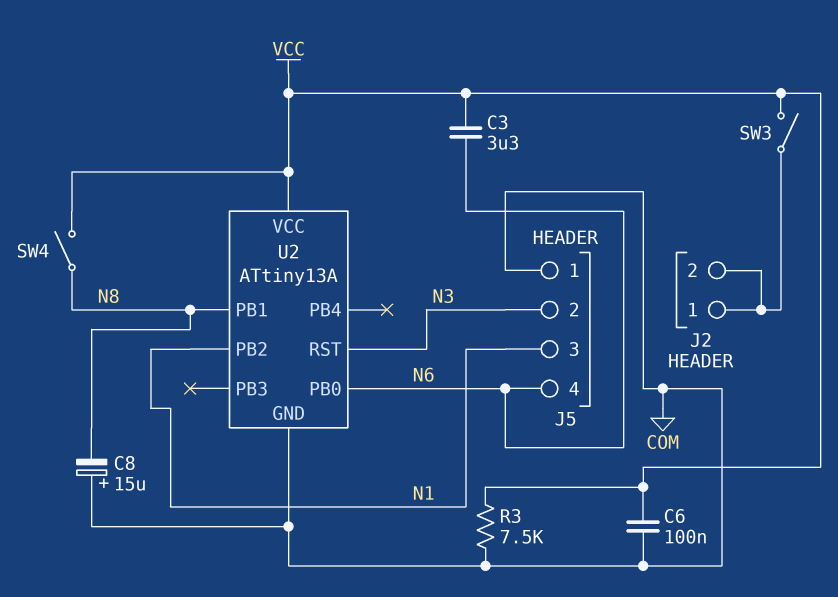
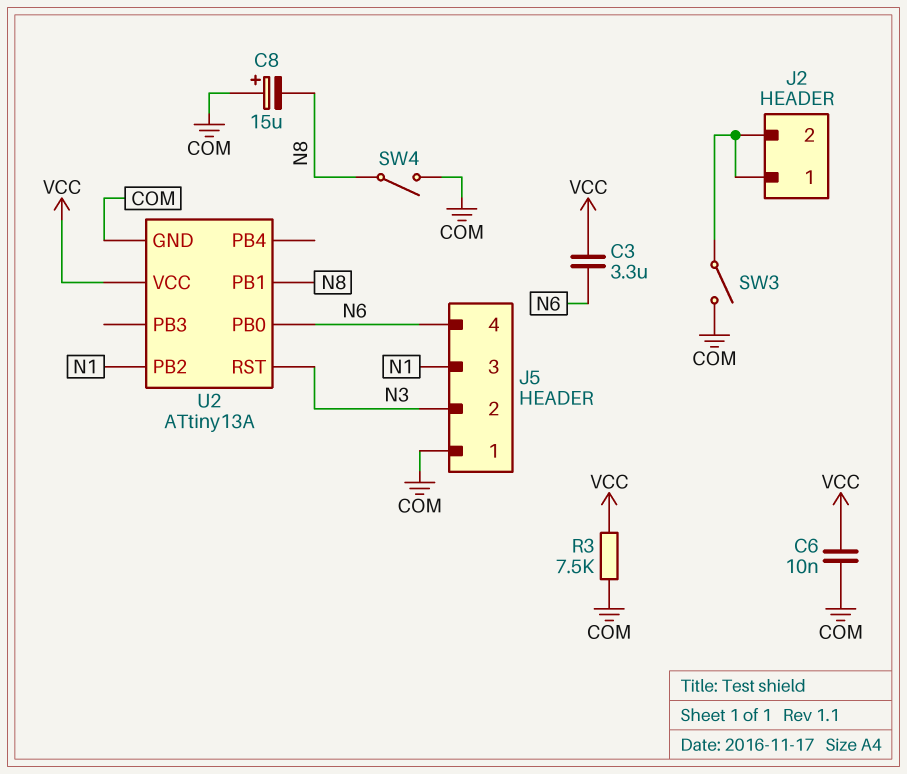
C6: 100nF (COM, VCC) -> 10nF (COM, VCC)
SW3: switch (J2/1, VCC) -> switch (COM, J2/1)
SW4: switch (N8, VCC) -> switch (COM, N8)

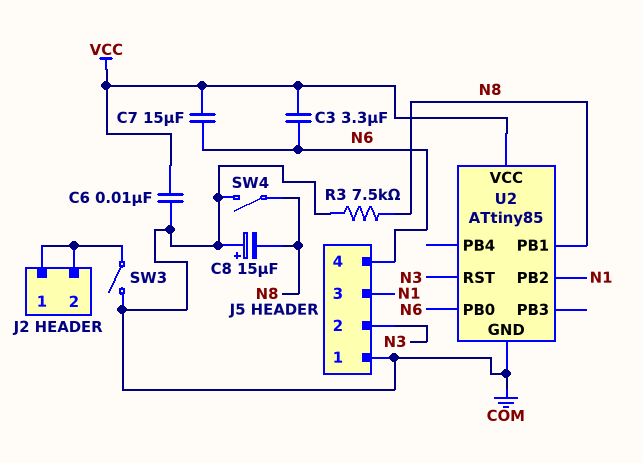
C7: none -> 15uF (N6, VCC)
R3: 7.5k (COM, VCC) -> 7.5k (COM, N8)
U2: ATtiny13A -> ATtiny85

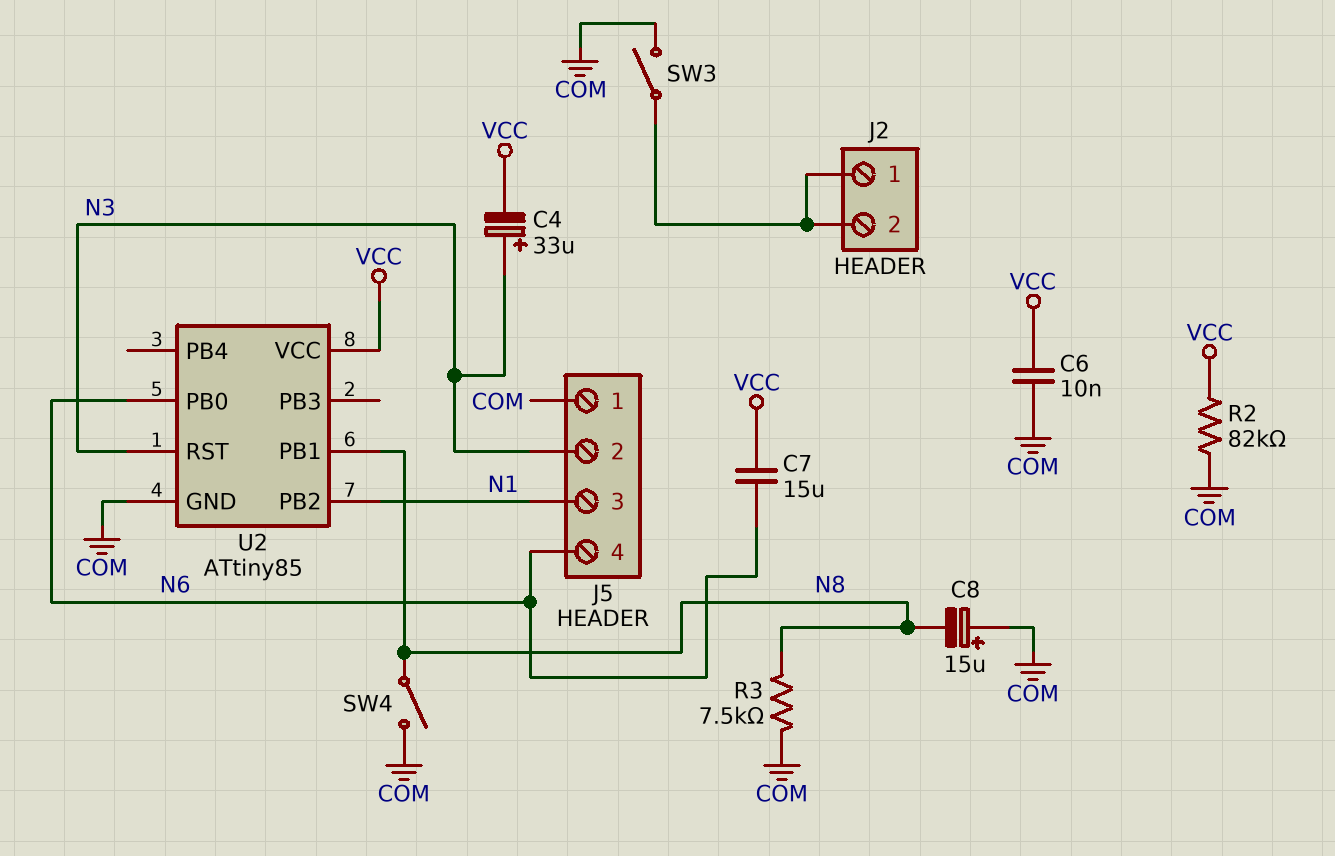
C3: 3.3uF (N6, VCC) -> none
C4: none -> 33uF (plus N3, minus VCC)
R2: none -> 82k (COM, VCC)

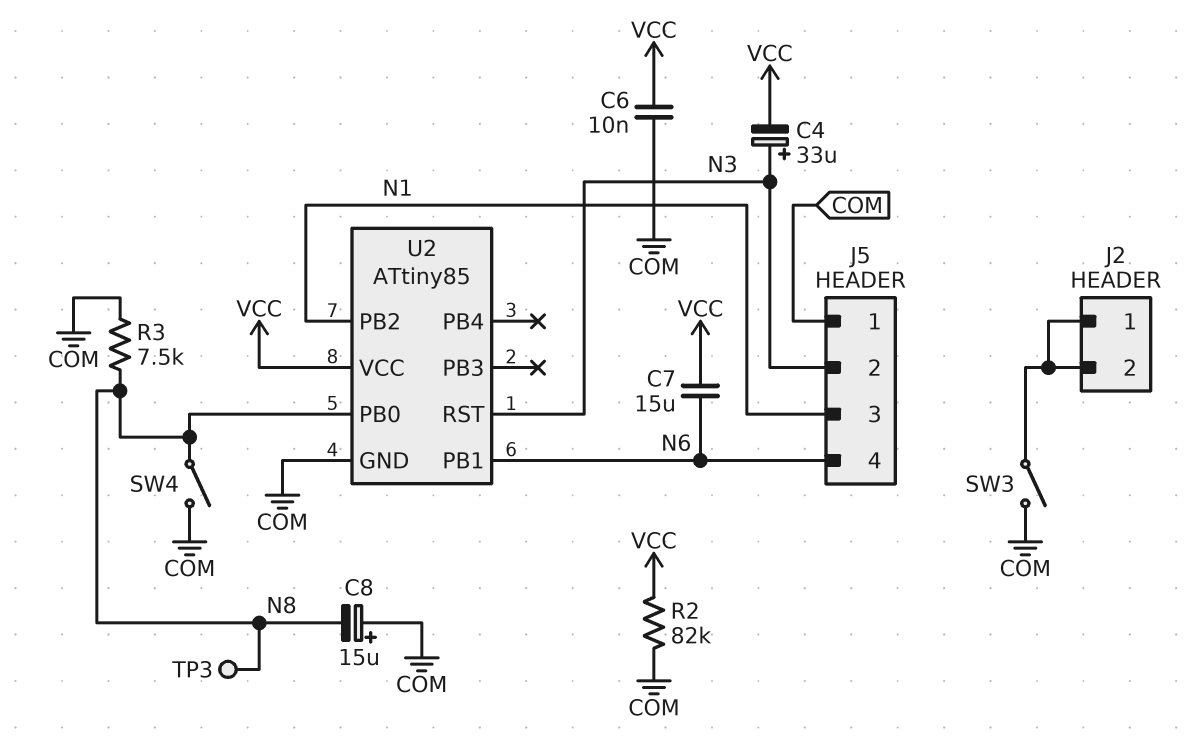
TP3: none -> test point (N8)
U2 pin PB0: N6 -> N8
U2 pin PB1: N8 -> N6

